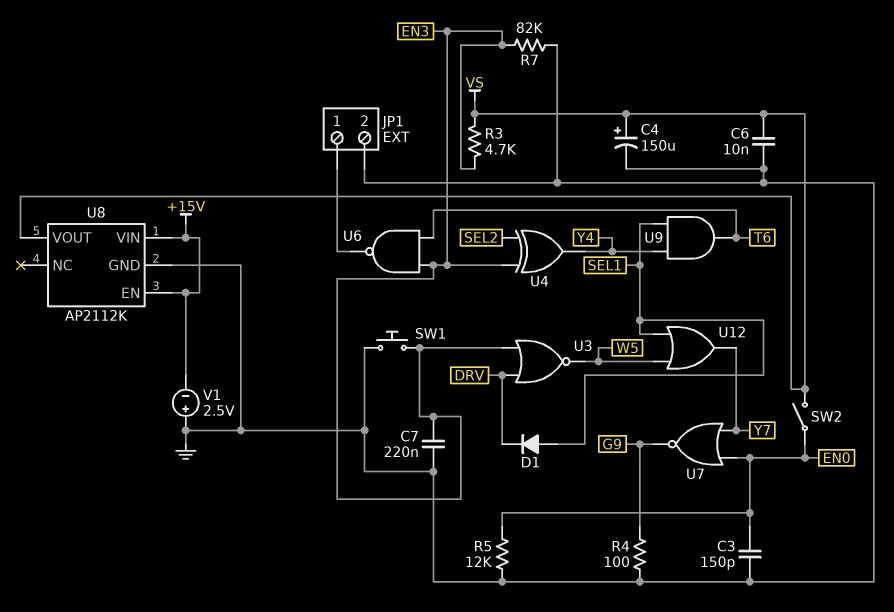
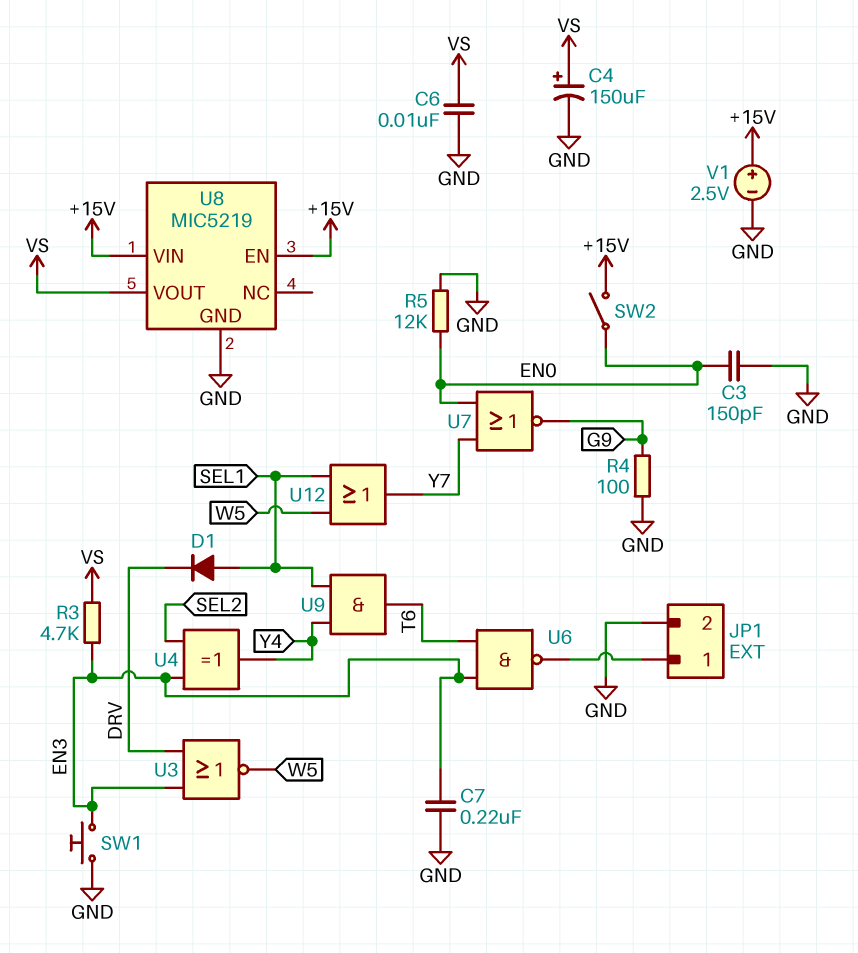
R7: 82k (EN3, GND) -> none
SW2: switch (EN0, VS) -> switch (+15V, EN0)
U8: AP2112K -> MIC5219
V1: 2.5V (plus GND, minus +15V) -> 2.5V (plus +15V, minus GND)

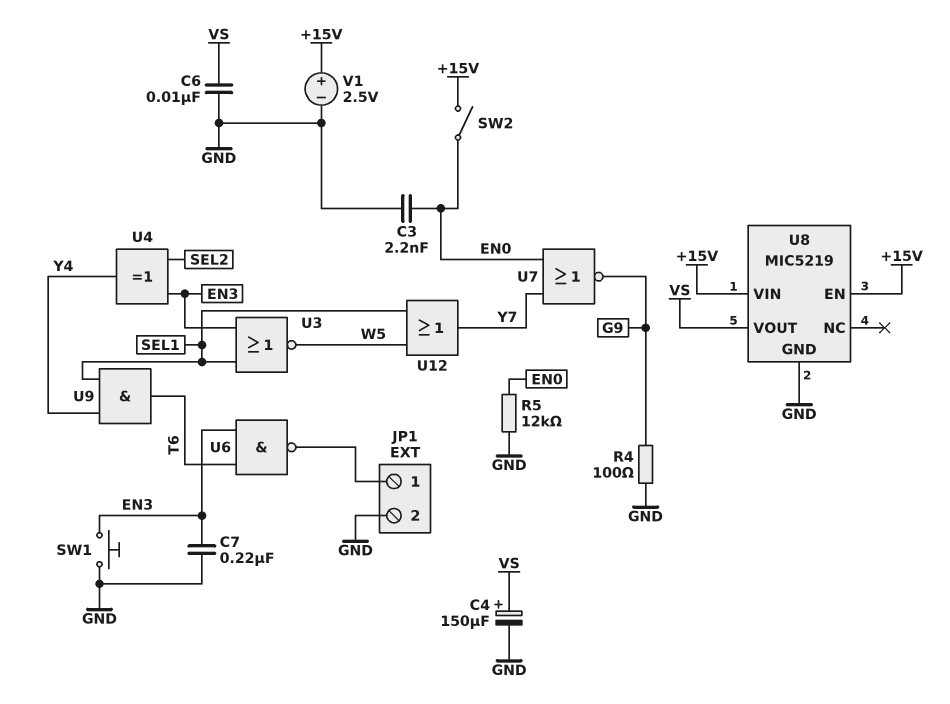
C3: 150pF (EN0, GND) -> 2.2nF (EN0, GND)
D1: diode (A SEL1, K DRV) -> none
R3: 4.7k (EN3, VS) -> none
U3: NOR (in DRV, in EN3, out W5) -> NOR (in EN3, in SEL1, out W5)

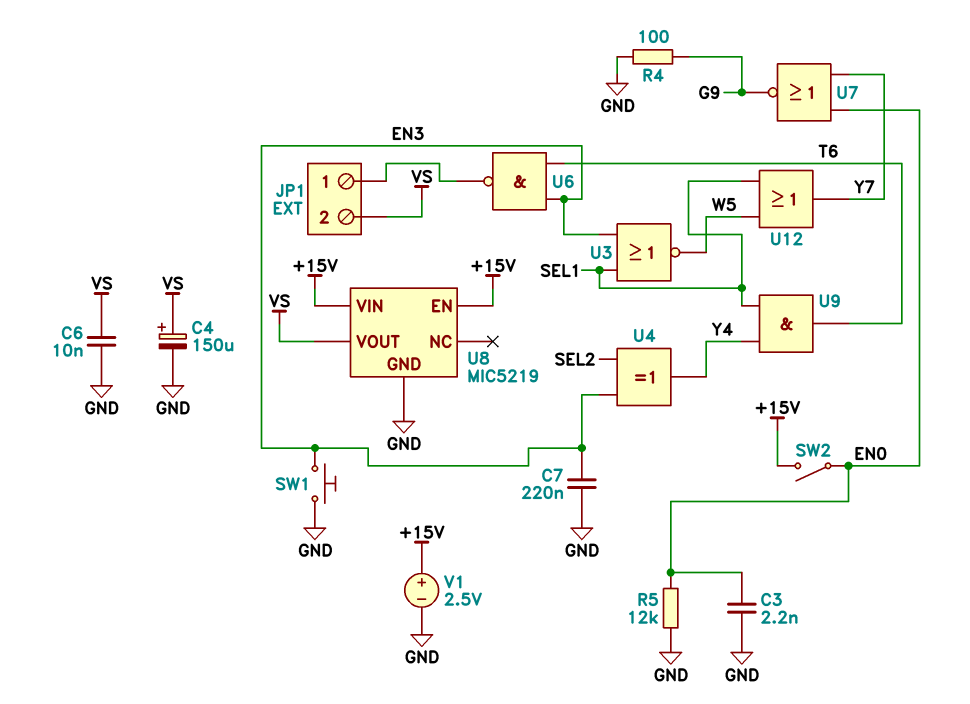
JP1 pin 2: GND -> VS

